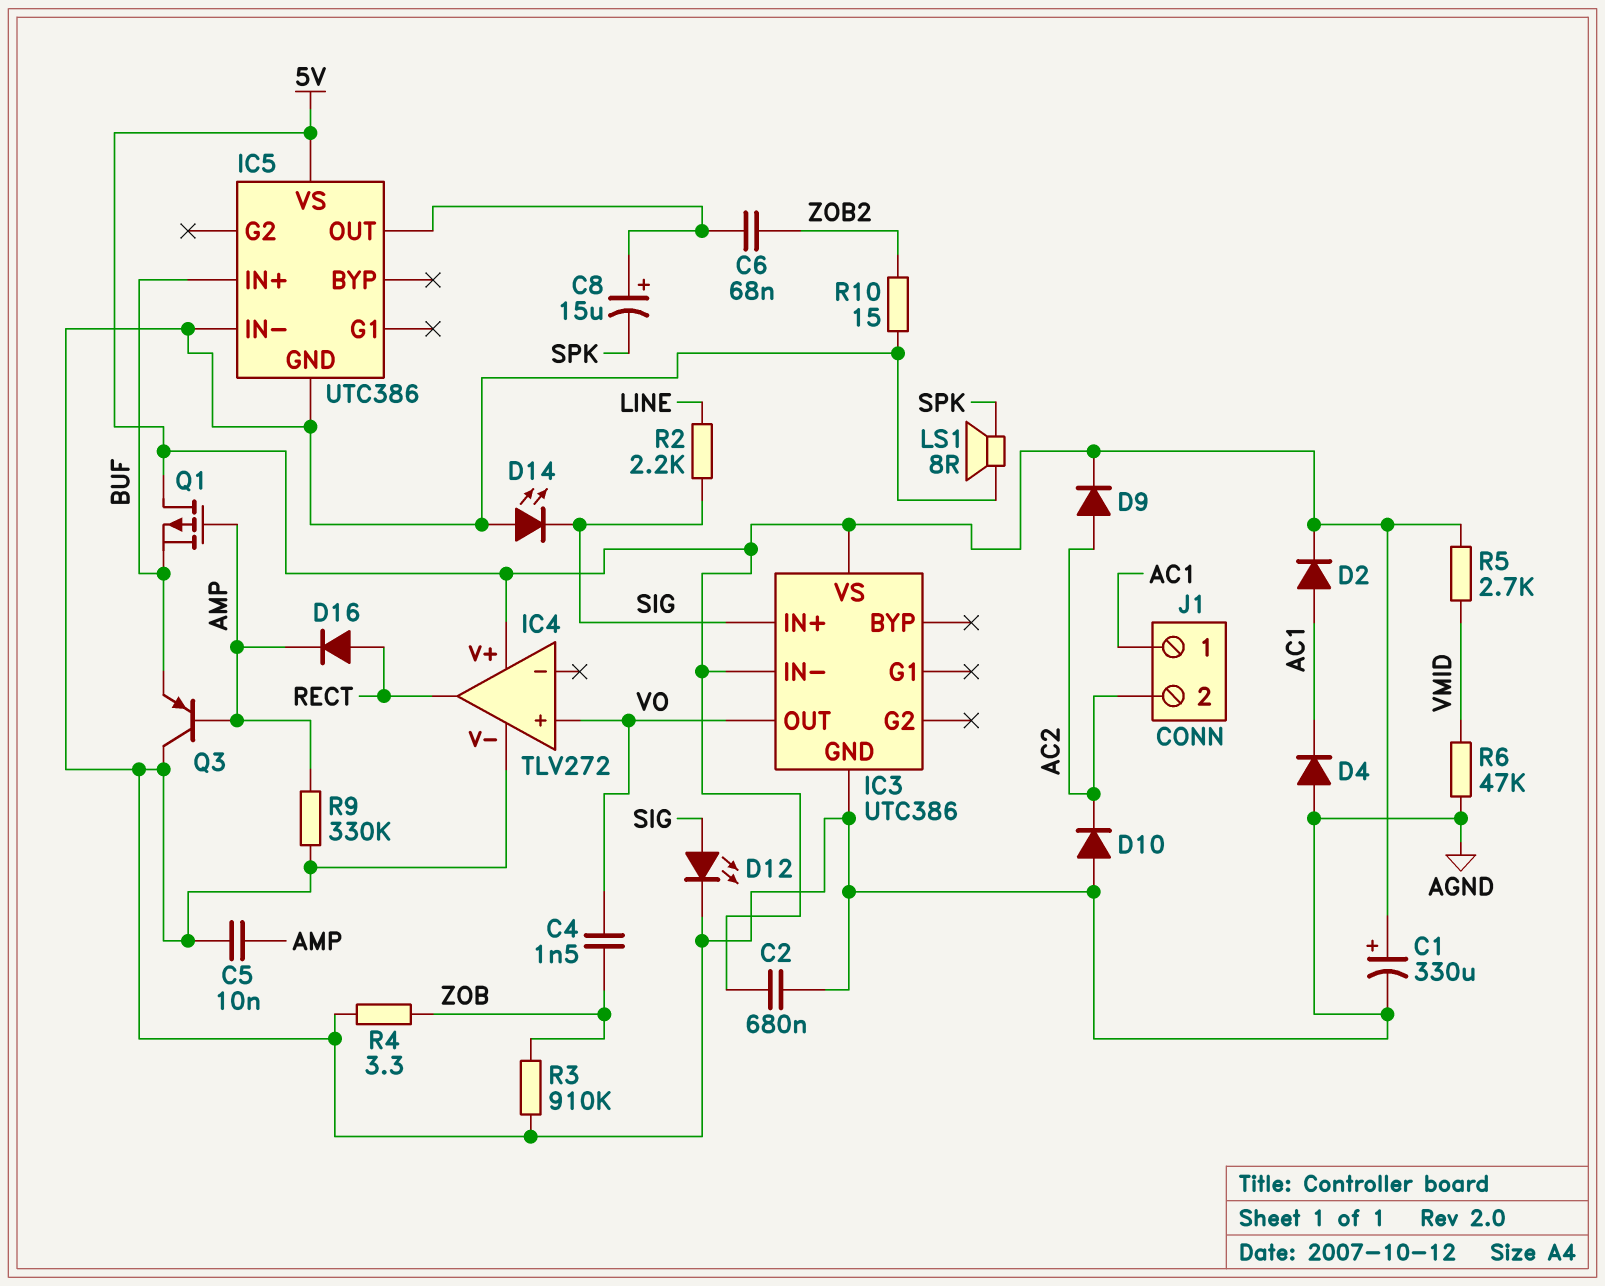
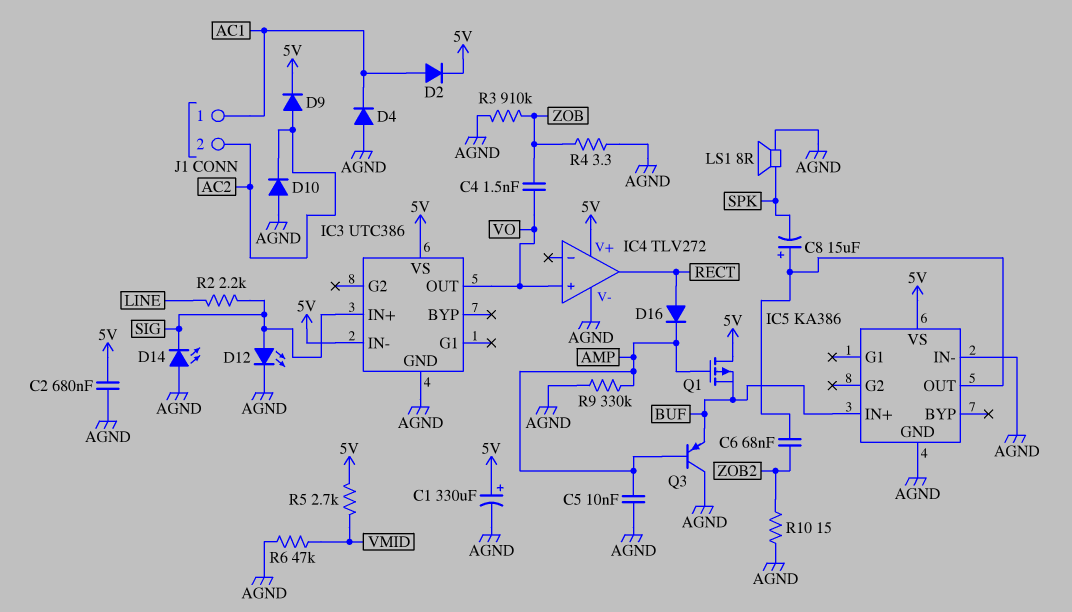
IC5: UTC386 -> KA386

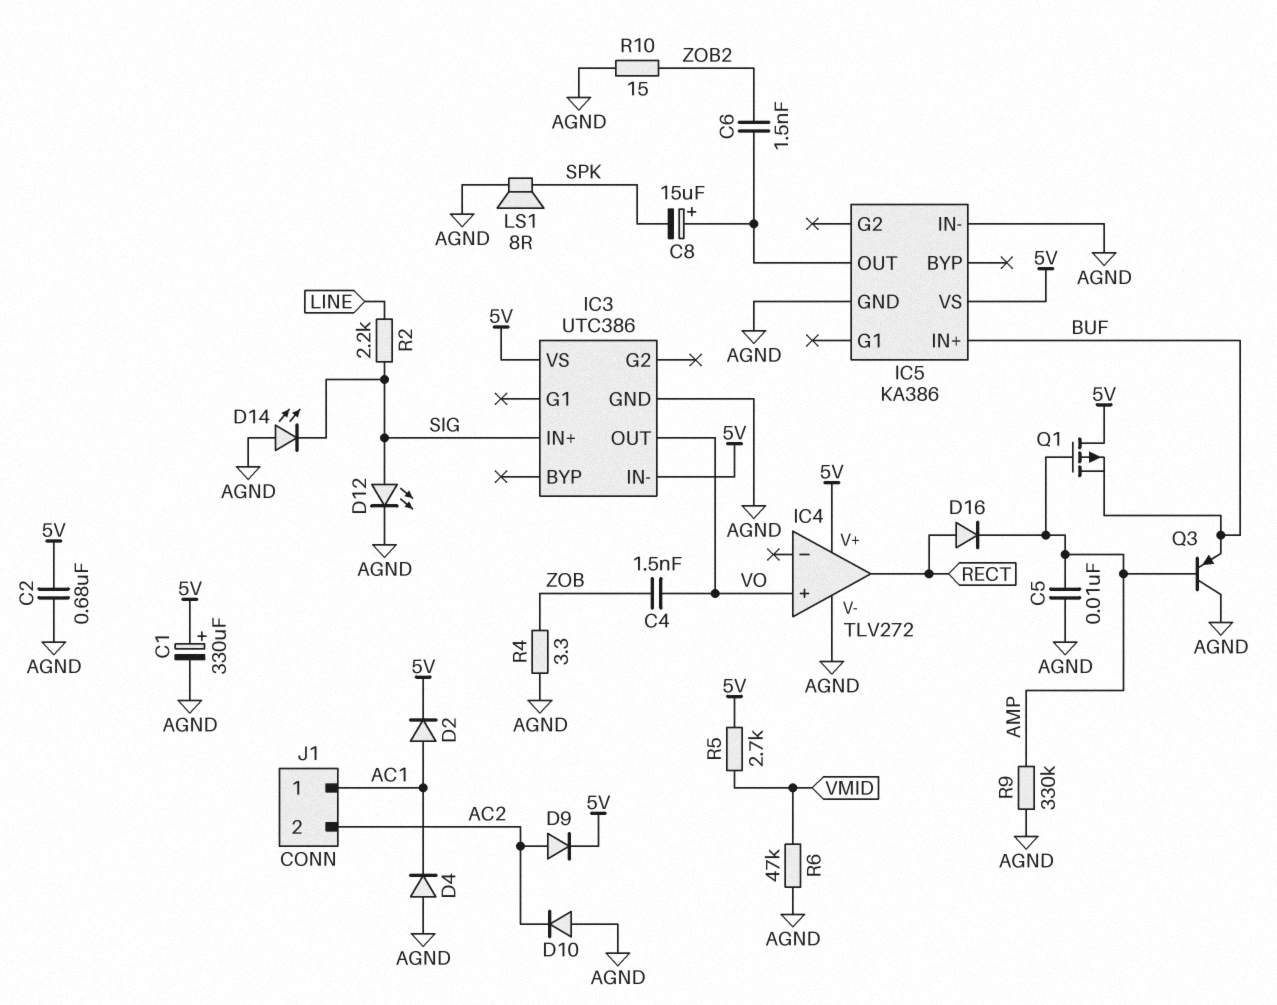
C6: 68nF (IC5/OUT, ZOB2) -> 1.5nF (IC5/OUT, ZOB2)
R3: 910k (AGND, ZOB) -> none

